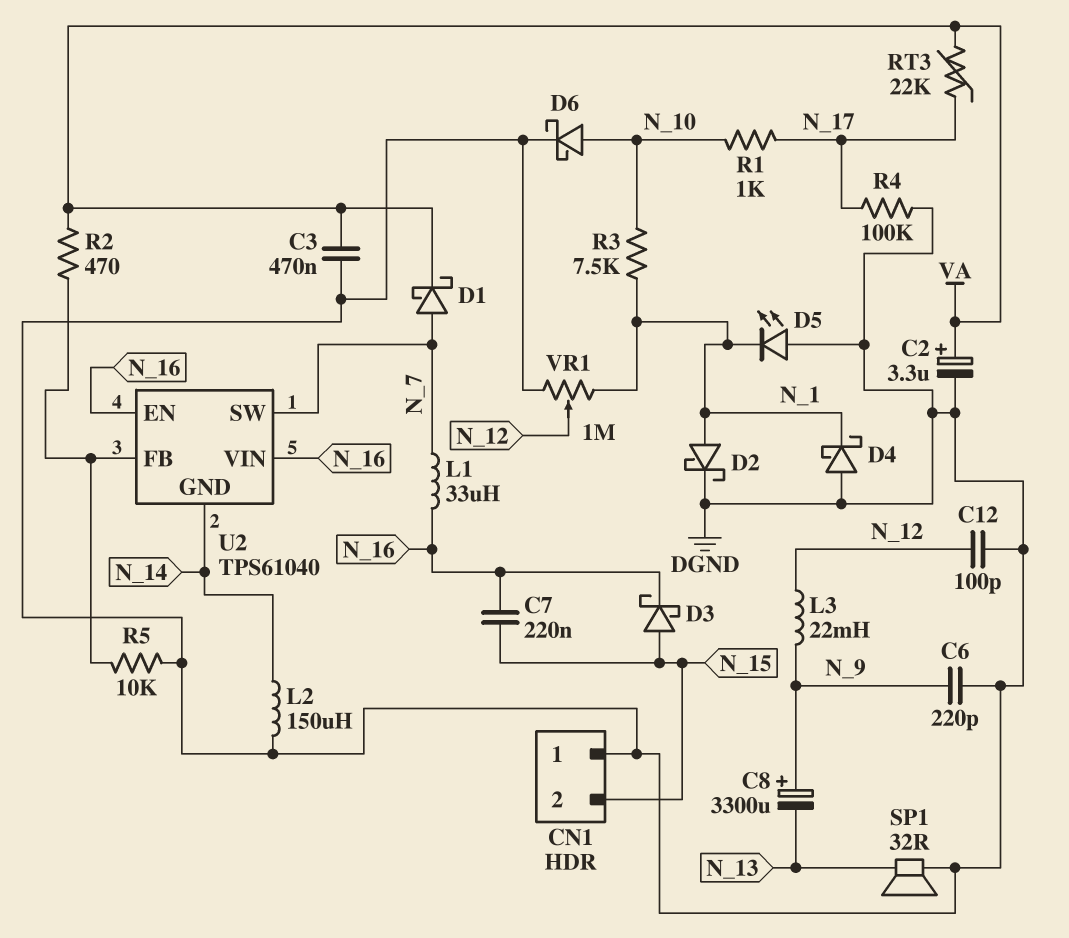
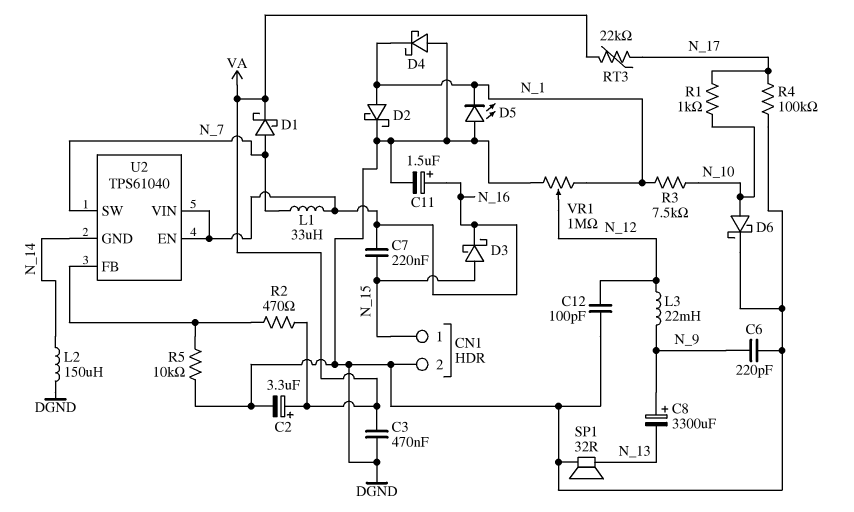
C11: none -> 1.5uF (plus N_16, minus DGND)
CN1 pin 1: DGND -> N_15
CN1 pin 2: N_15 -> DGND

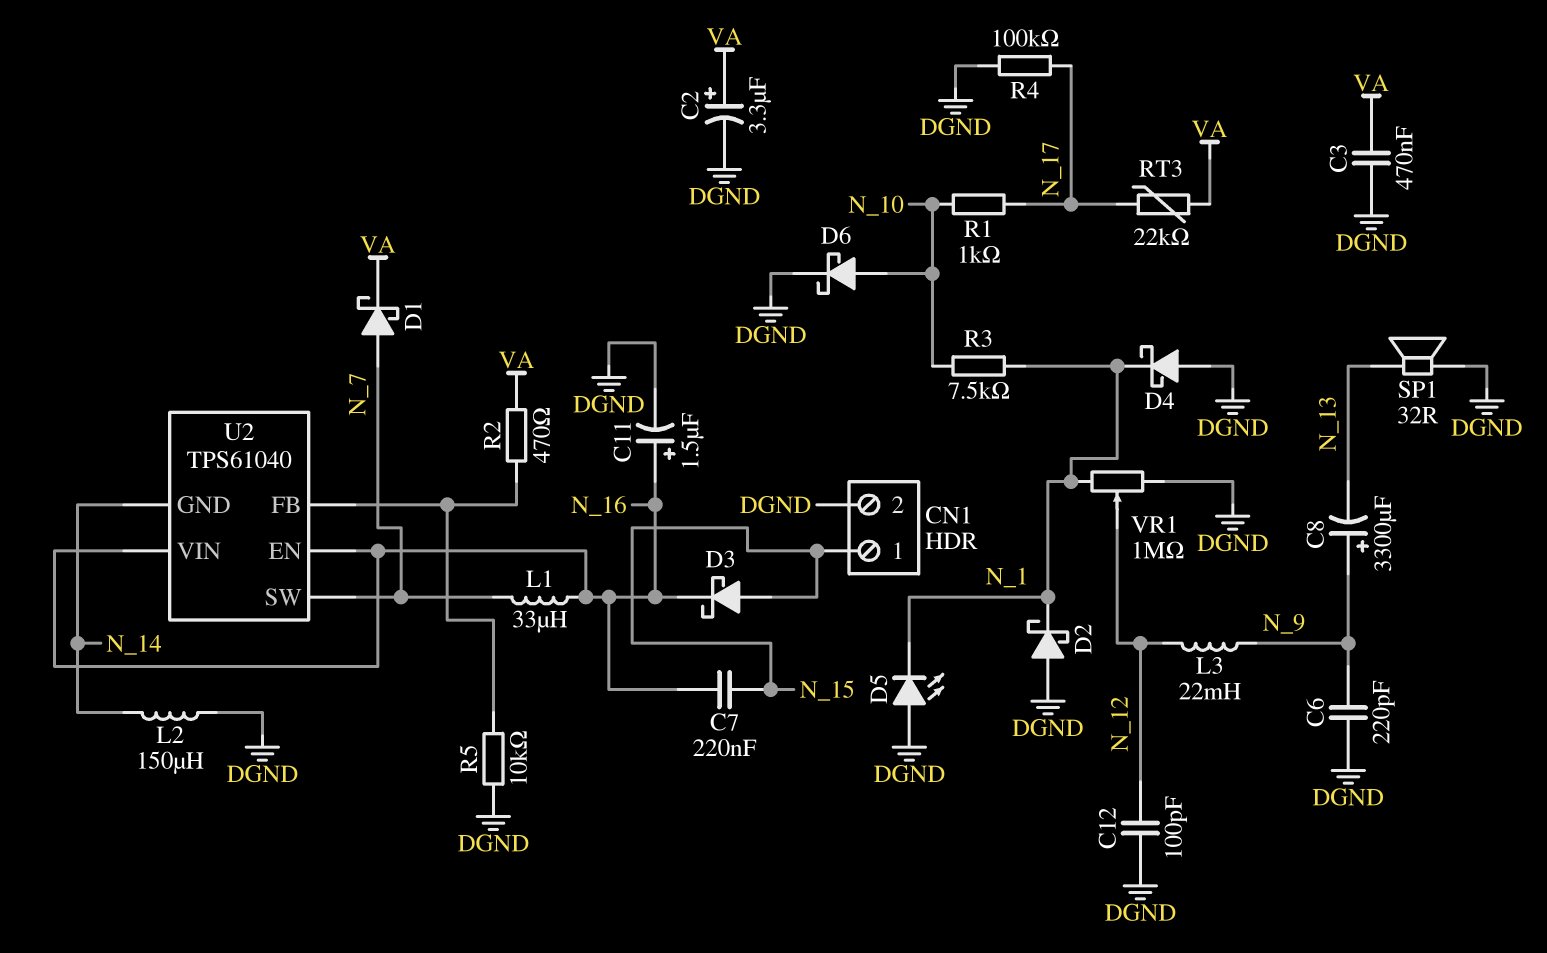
D2: schottky (A N_1, K DGND) -> schottky (A DGND, K N_1)

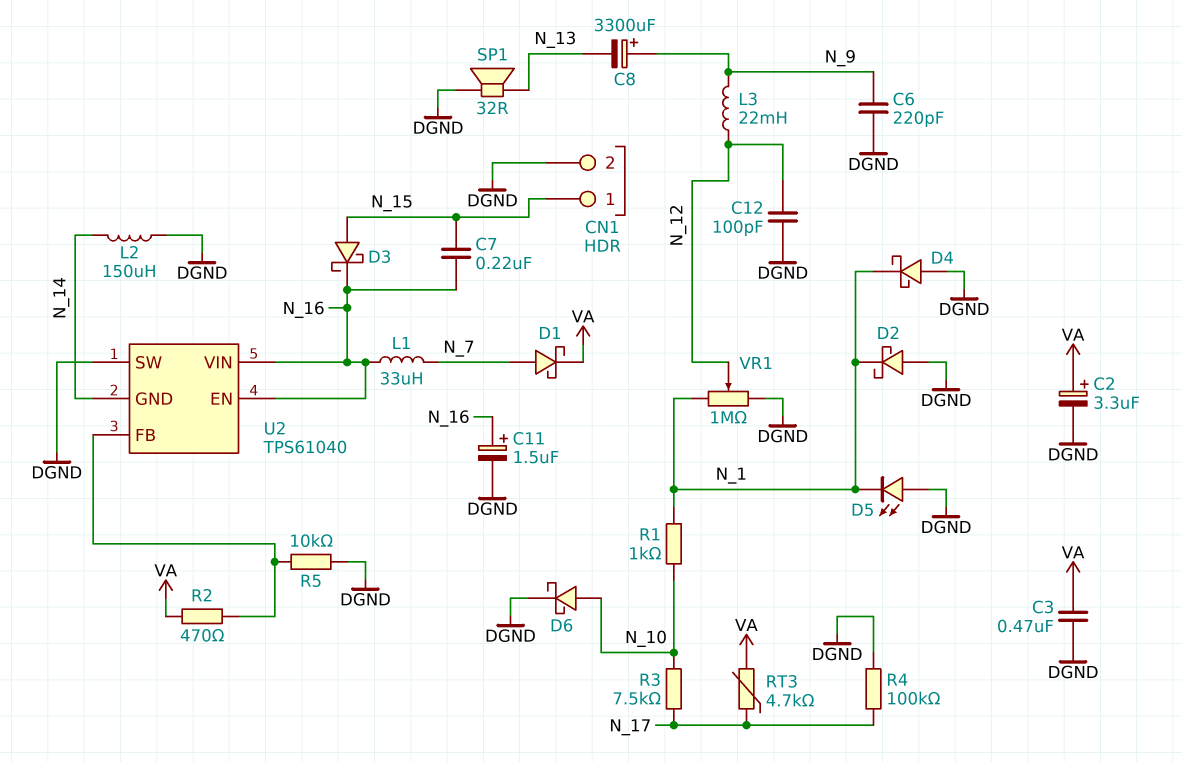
R1: 1k (N_10, N_17) -> 1k (N_1, N_10)
R3: 7.5k (N_1, N_10) -> 7.5k (N_10, N_17)
RT3: 22k (N_17, VA) -> 4.7k (N_17, VA)
U2 pin SW: N_7 -> DGND

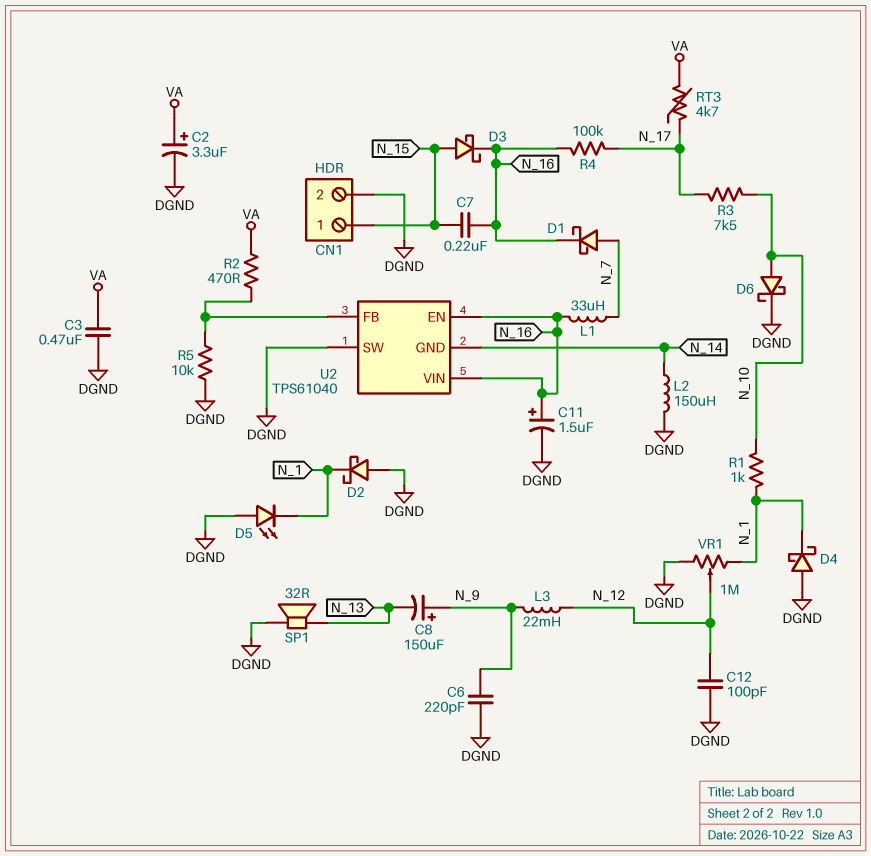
C8: 3300uF (plus N_9, minus N_13) -> 150uF (plus N_9, minus N_13)
D1: schottky (A N_7, K VA) -> schottky (A N_7, K N_16)
R4: 100k (DGND, N_17) -> 100k (N_16, N_17)

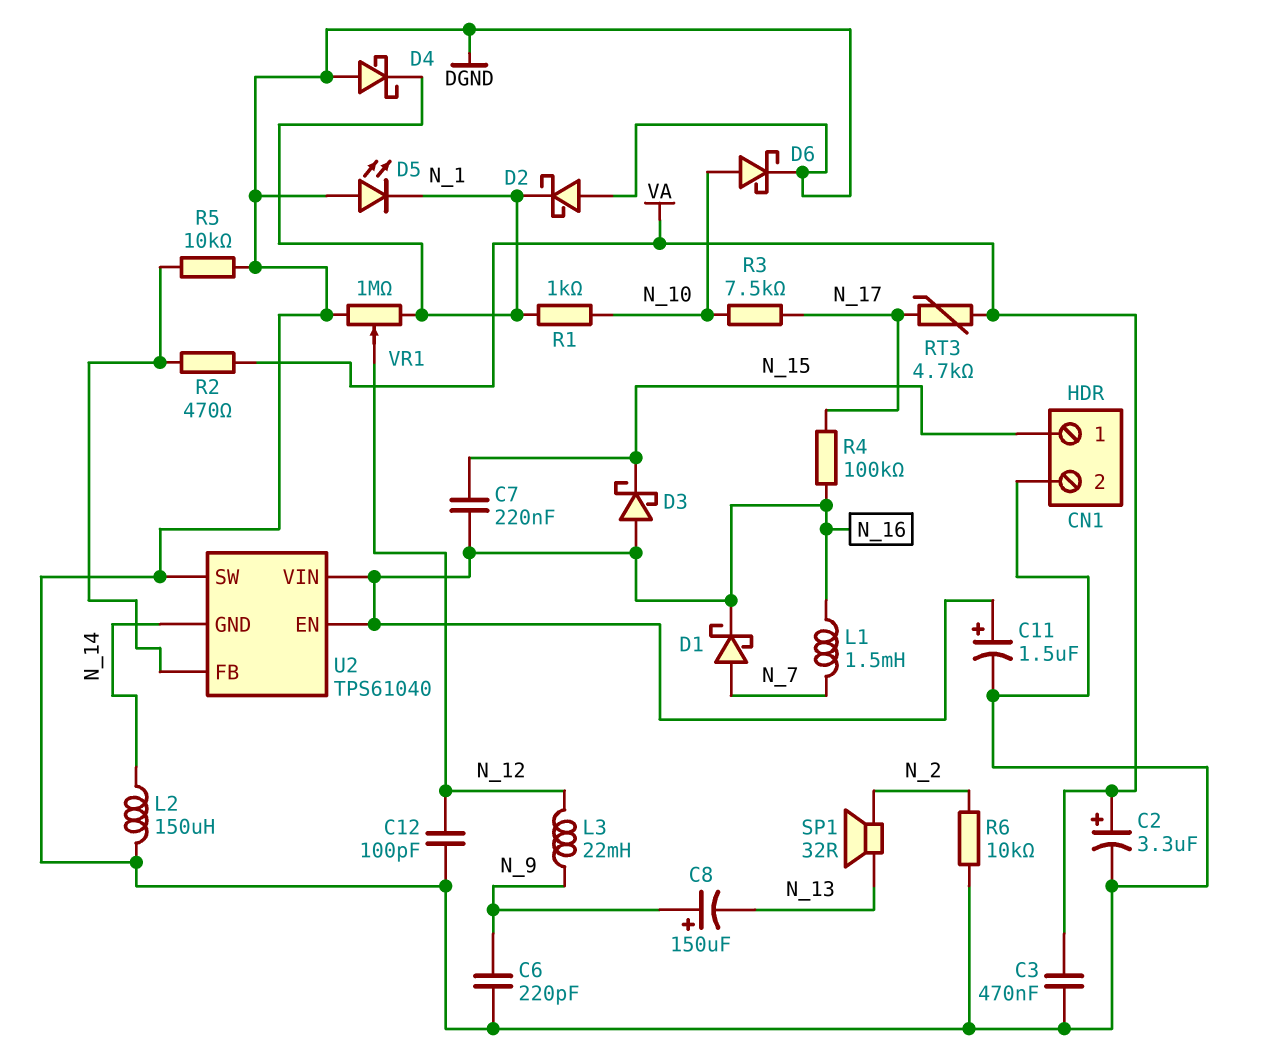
D3: schottky (A N_15, K N_16) -> schottky (A N_16, K N_15)
L1: 33uH (N_7, N_16) -> 1.5mH (N_7, N_16)
R6: none -> 10k (DGND, N_2)
SP1: speaker 32R (DGND, N_13) -> speaker 32R (N_2, N_13)

